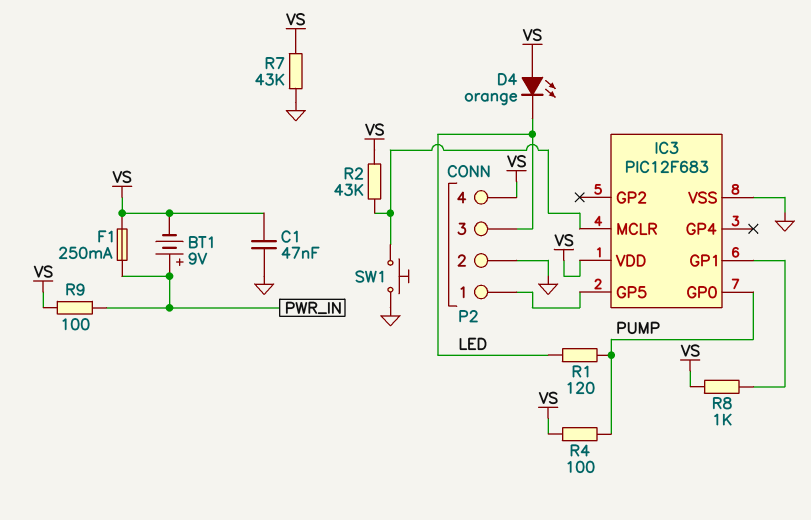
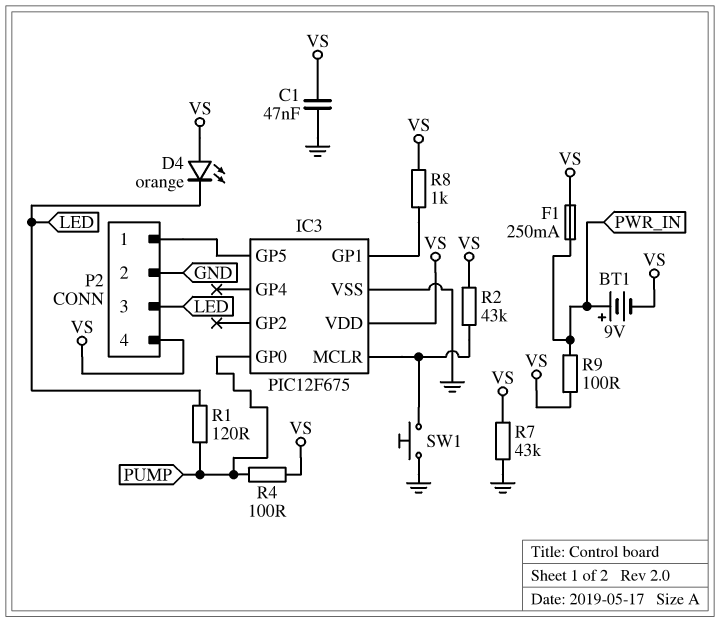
IC3: PIC12F683 -> PIC12F675

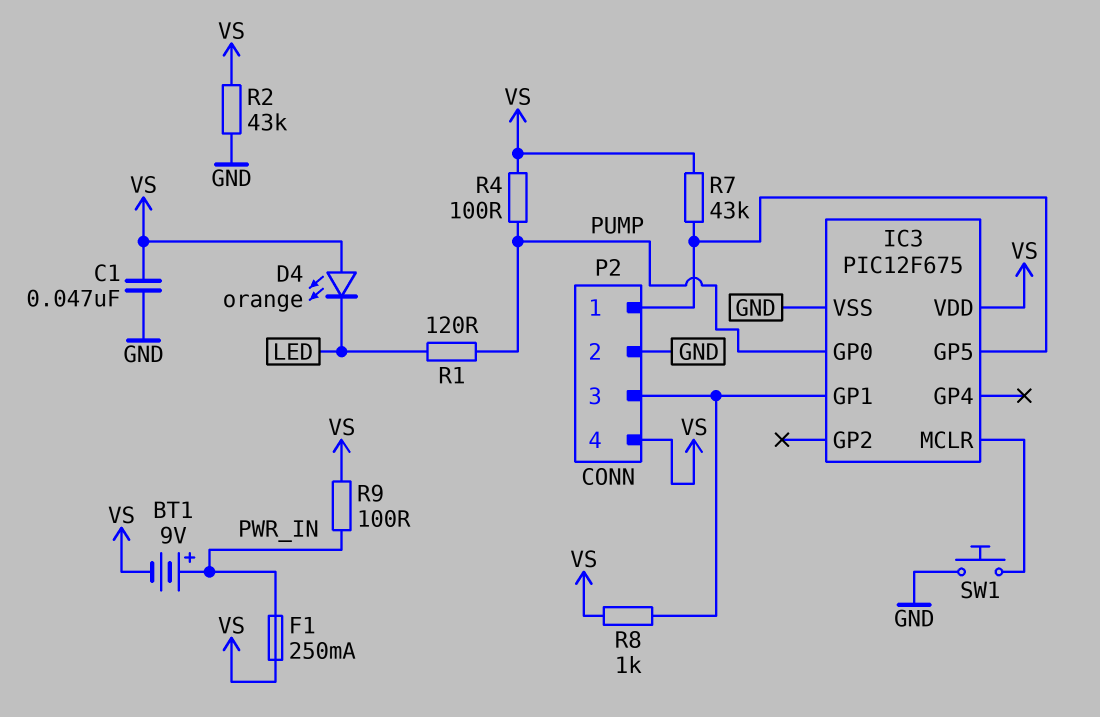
P2 pin 3: LED -> IC3/GP1
R2: 43k (IC3/MCLR, VS) -> 43k (GND, VS)
R7: 43k (GND, VS) -> 43k (IC3/GP5, VS)

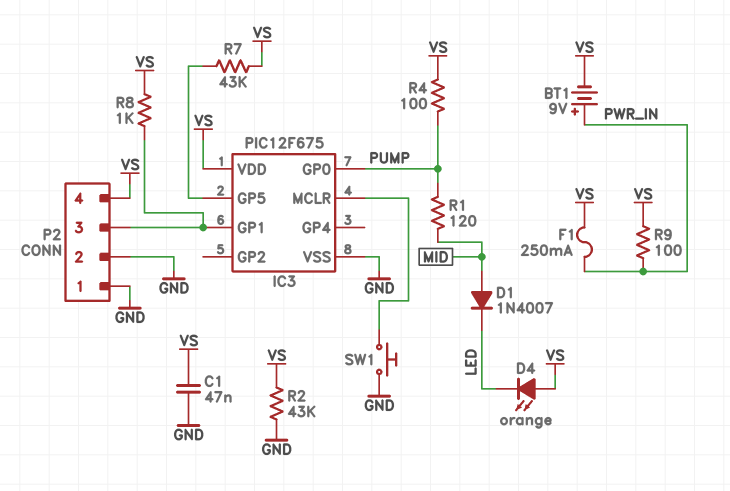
D1: none -> diode 1N4007 (A MID, K LED)
P2 pin 1: IC3/GP5 -> GND
R1: 120 (LED, PUMP) -> 120 (MID, PUMP)

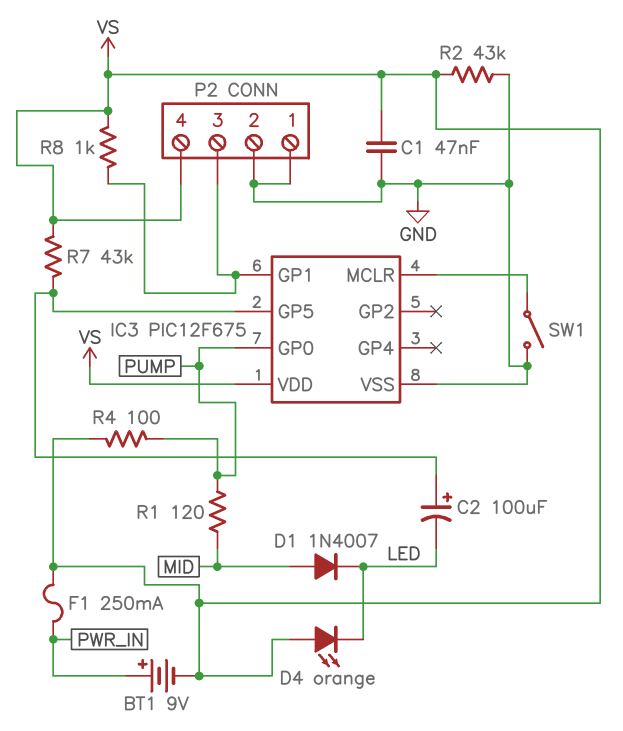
C2: none -> 100uF (plus IC3/GP5, minus LED)
R9: 100 (PWR_IN, VS) -> none
SW1: button (GND, IC3/MCLR) -> switch (GND, IC3/MCLR)

